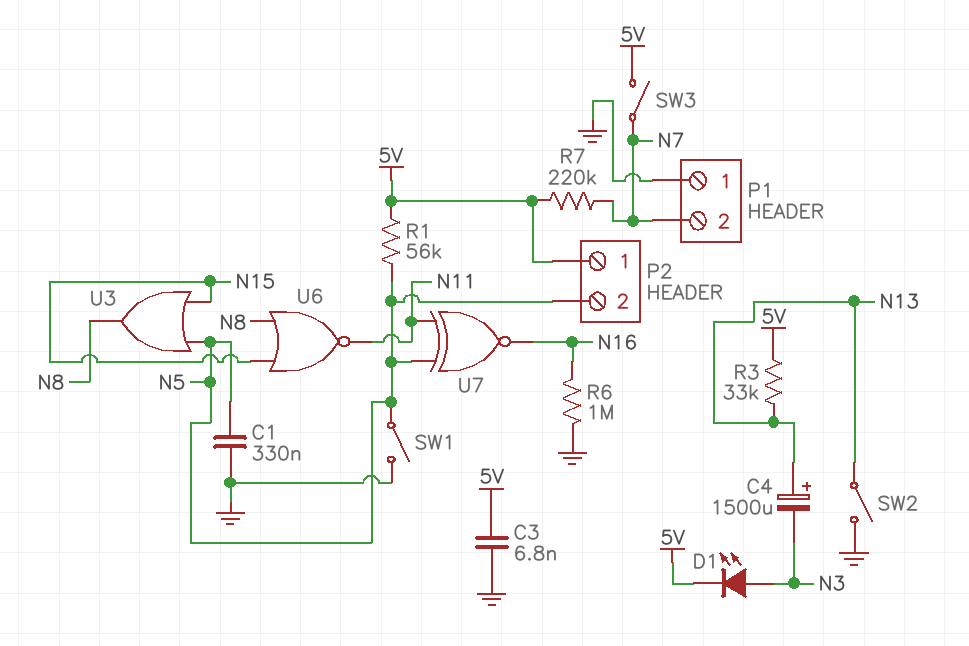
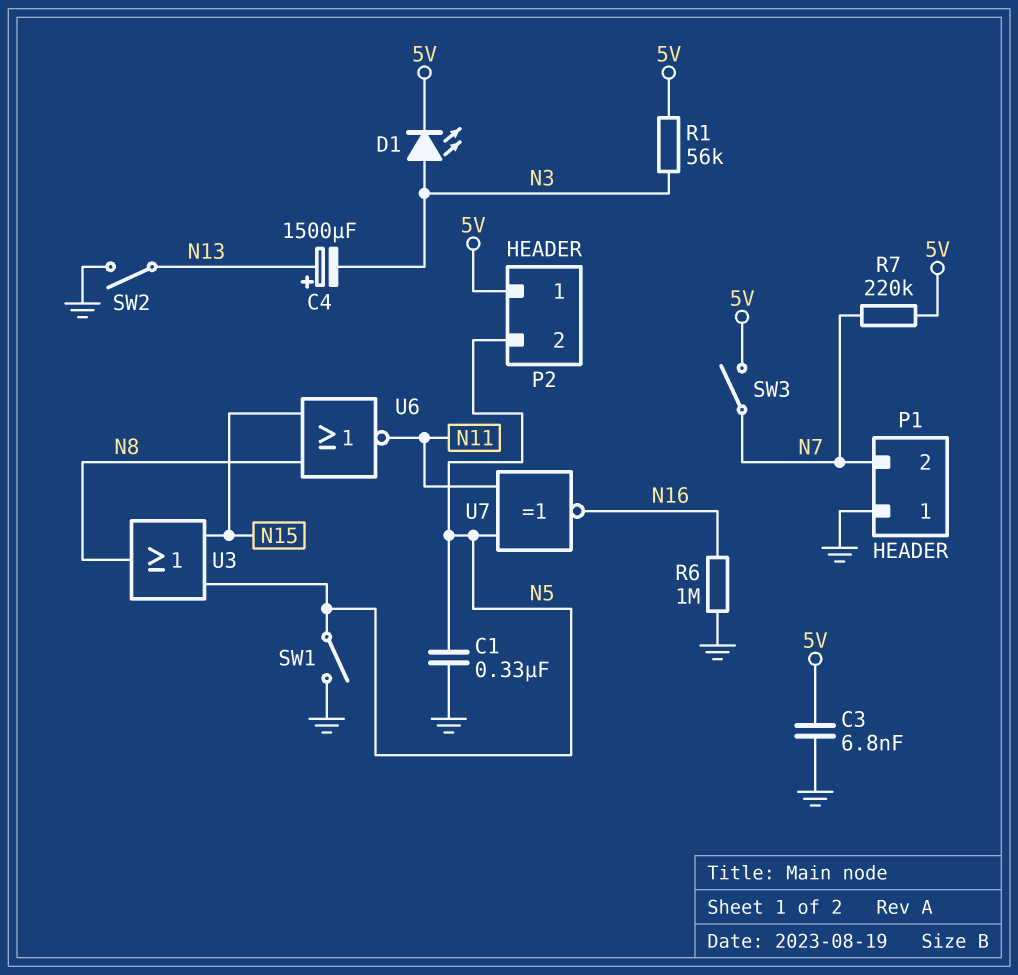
R1: 56k (5V, N5) -> 56k (5V, N3)
R3: 33k (5V, N13) -> none

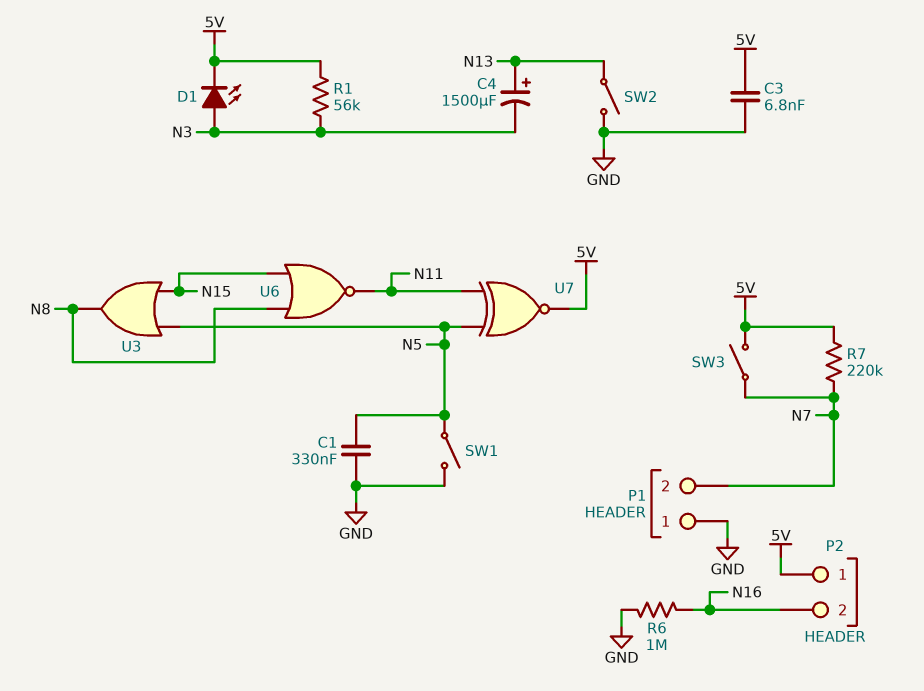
P2 pin 2: N5 -> N16
U7: XNOR (in N5, in N11, out N16) -> XNOR (in N5, in N11, out 5V)

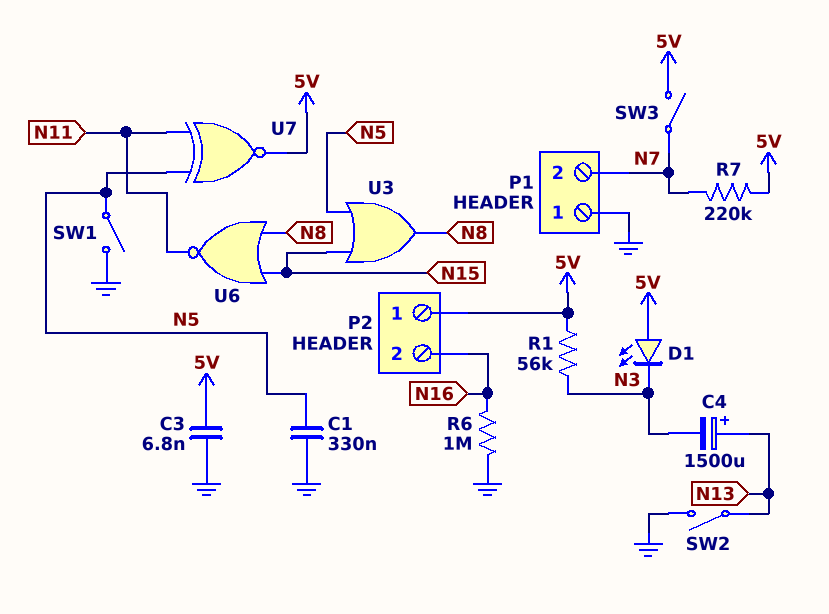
D1: LED (A N3, K 5V) -> LED (A 5V, K N3)

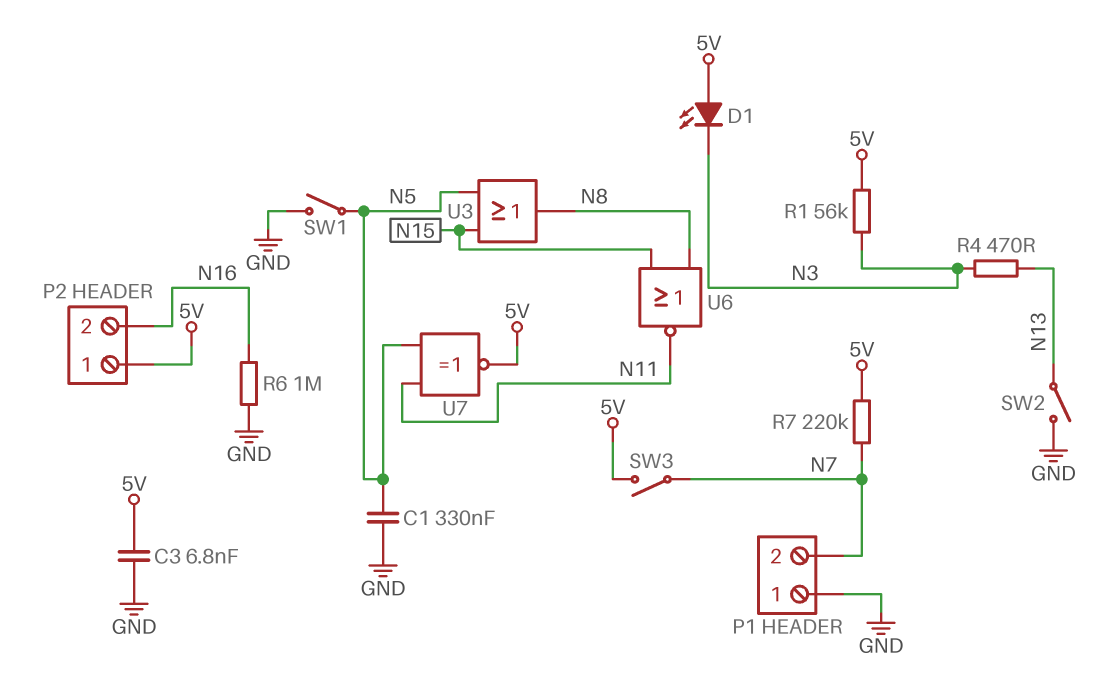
C4: 1500uF (plus N13, minus N3) -> none
R4: none -> 470 (N3, N13)

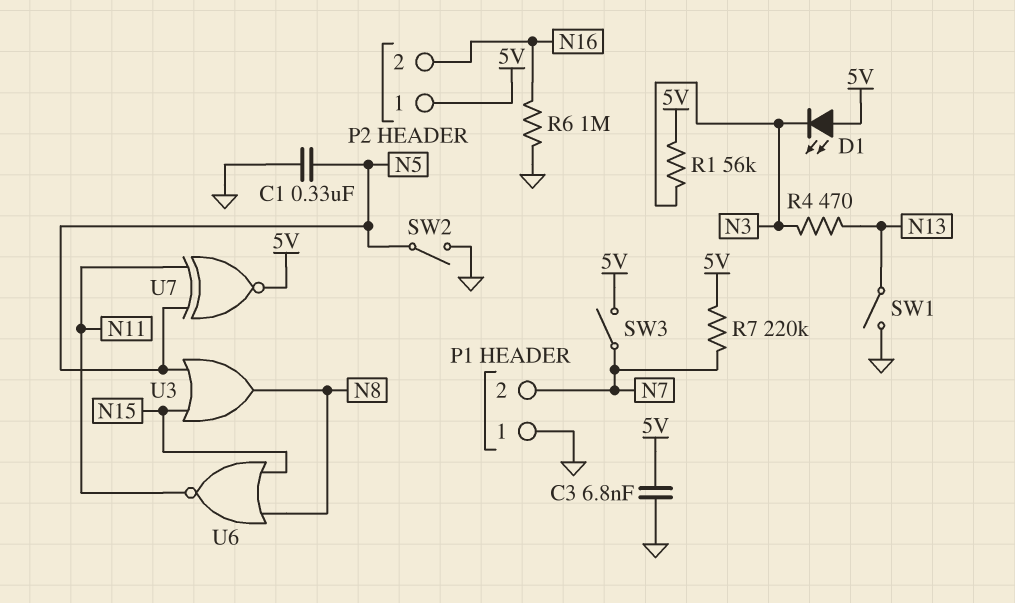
SW1: switch (GND, N5) -> switch (GND, N13)
SW2: switch (GND, N13) -> switch (GND, N5)

